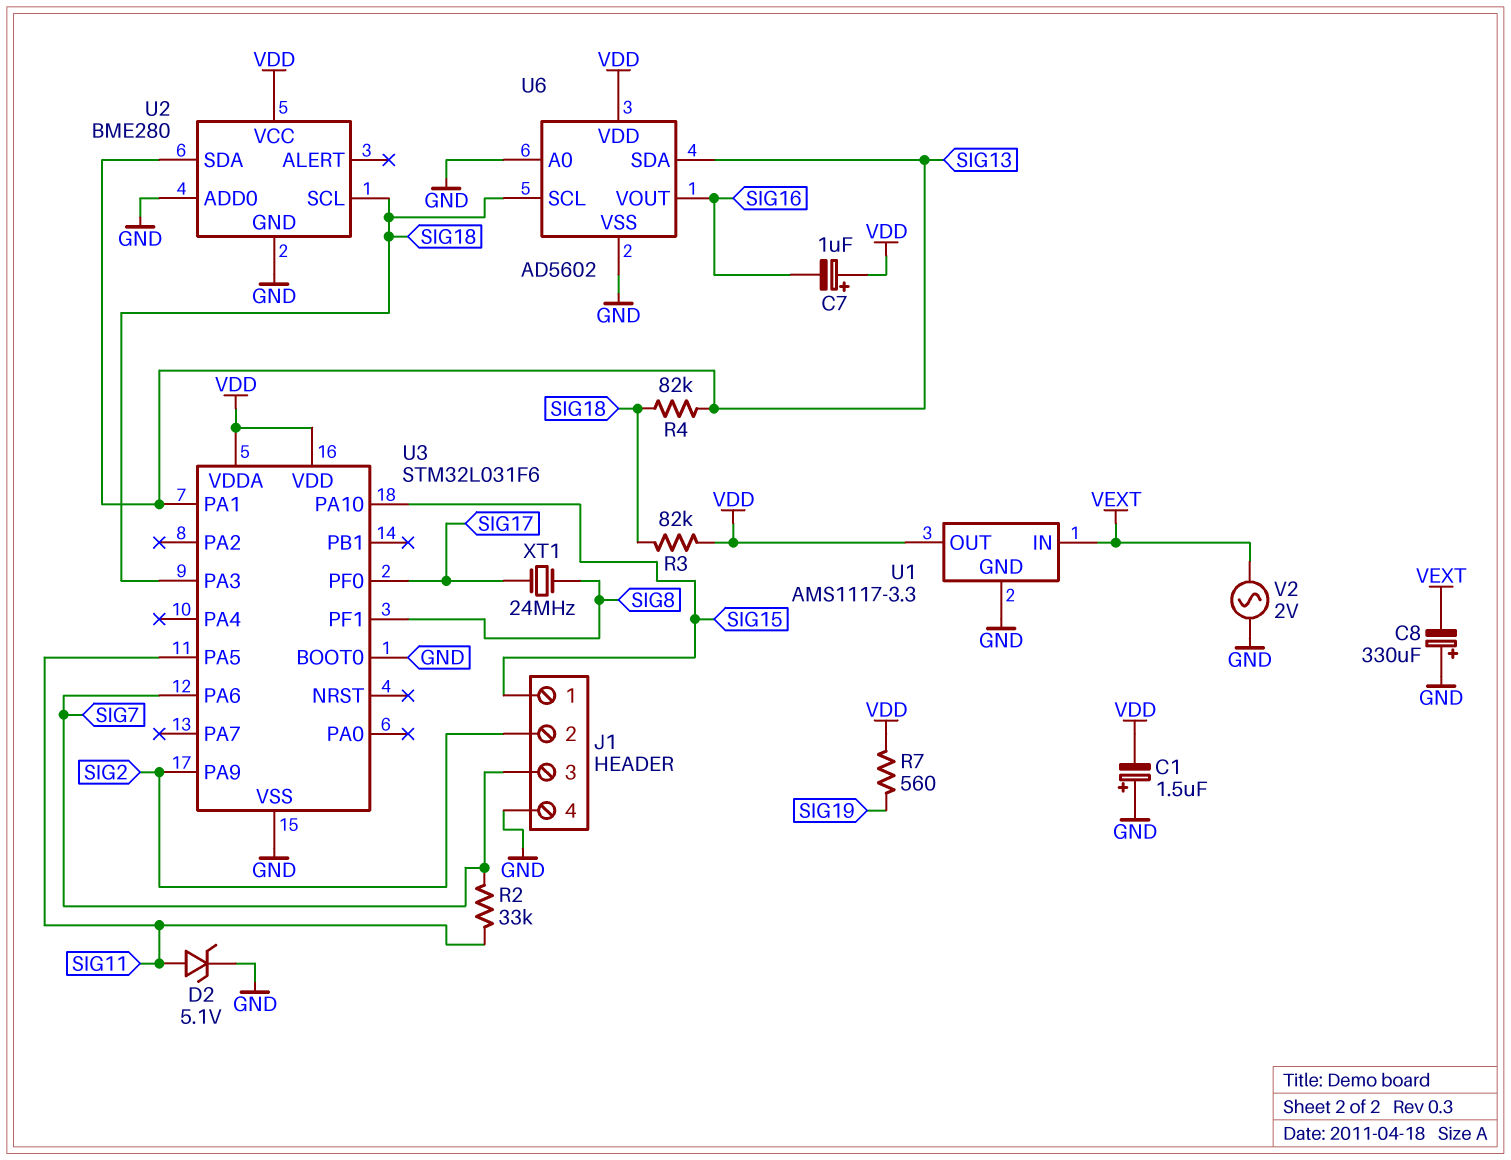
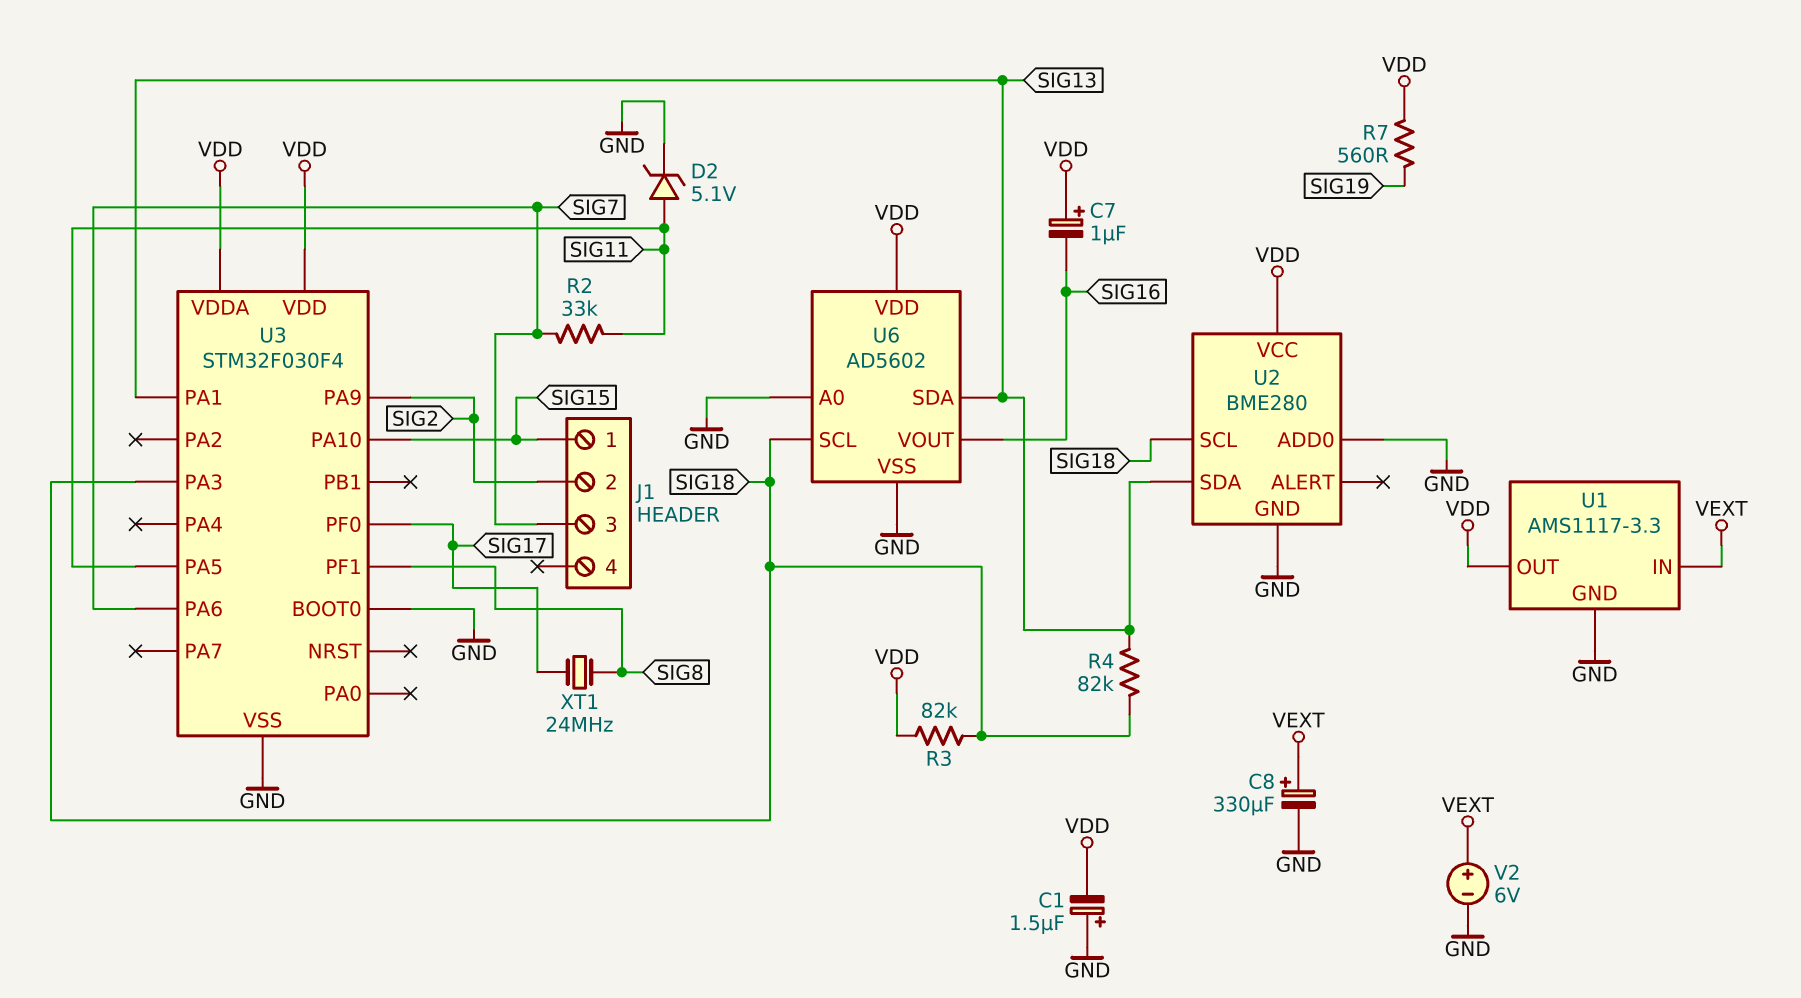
C8: 330uF (plus GND, minus VEXT) -> 330uF (plus VEXT, minus GND)
J1 pin 4: GND -> none
U3: STM32L031F6 -> STM32F030F4
V2: AC 2V (GND, VEXT) -> 6V (plus VEXT, minus GND)

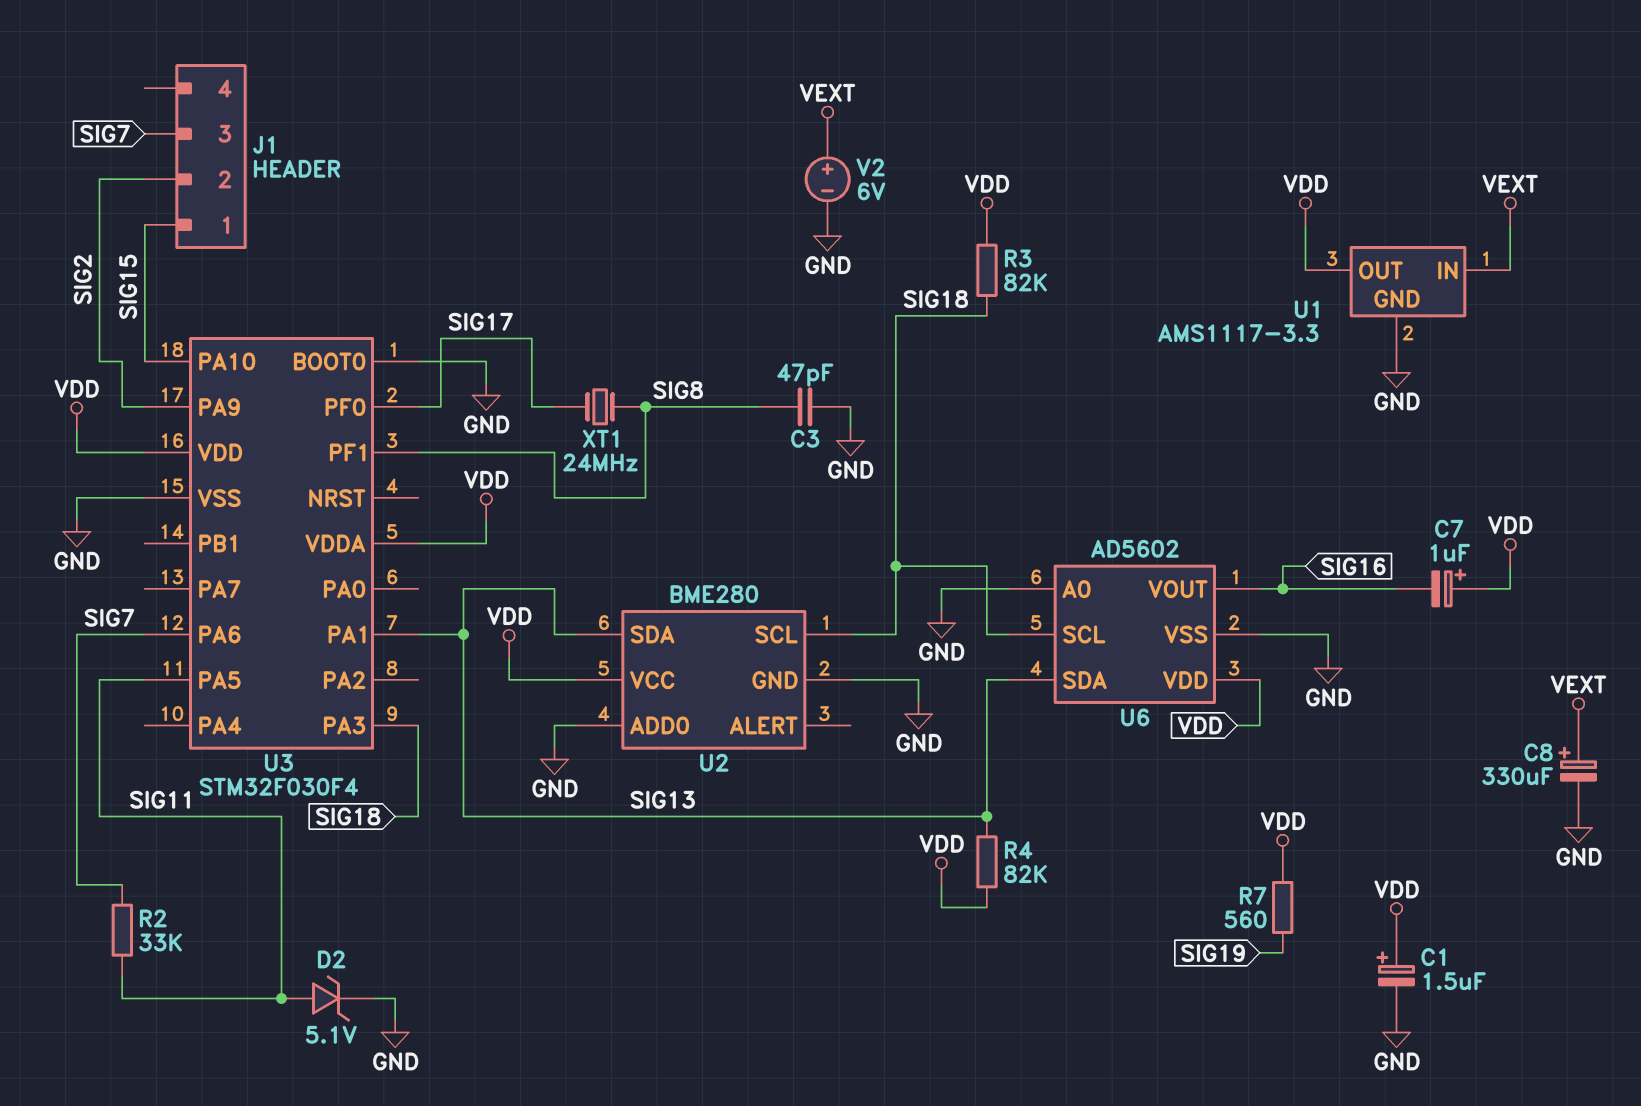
C1: 1.5uF (plus GND, minus VDD) -> 1.5uF (plus VDD, minus GND)
C3: none -> 47pF (GND, SIG8)
R4: 82k (SIG13, SIG18) -> 82k (SIG13, VDD)

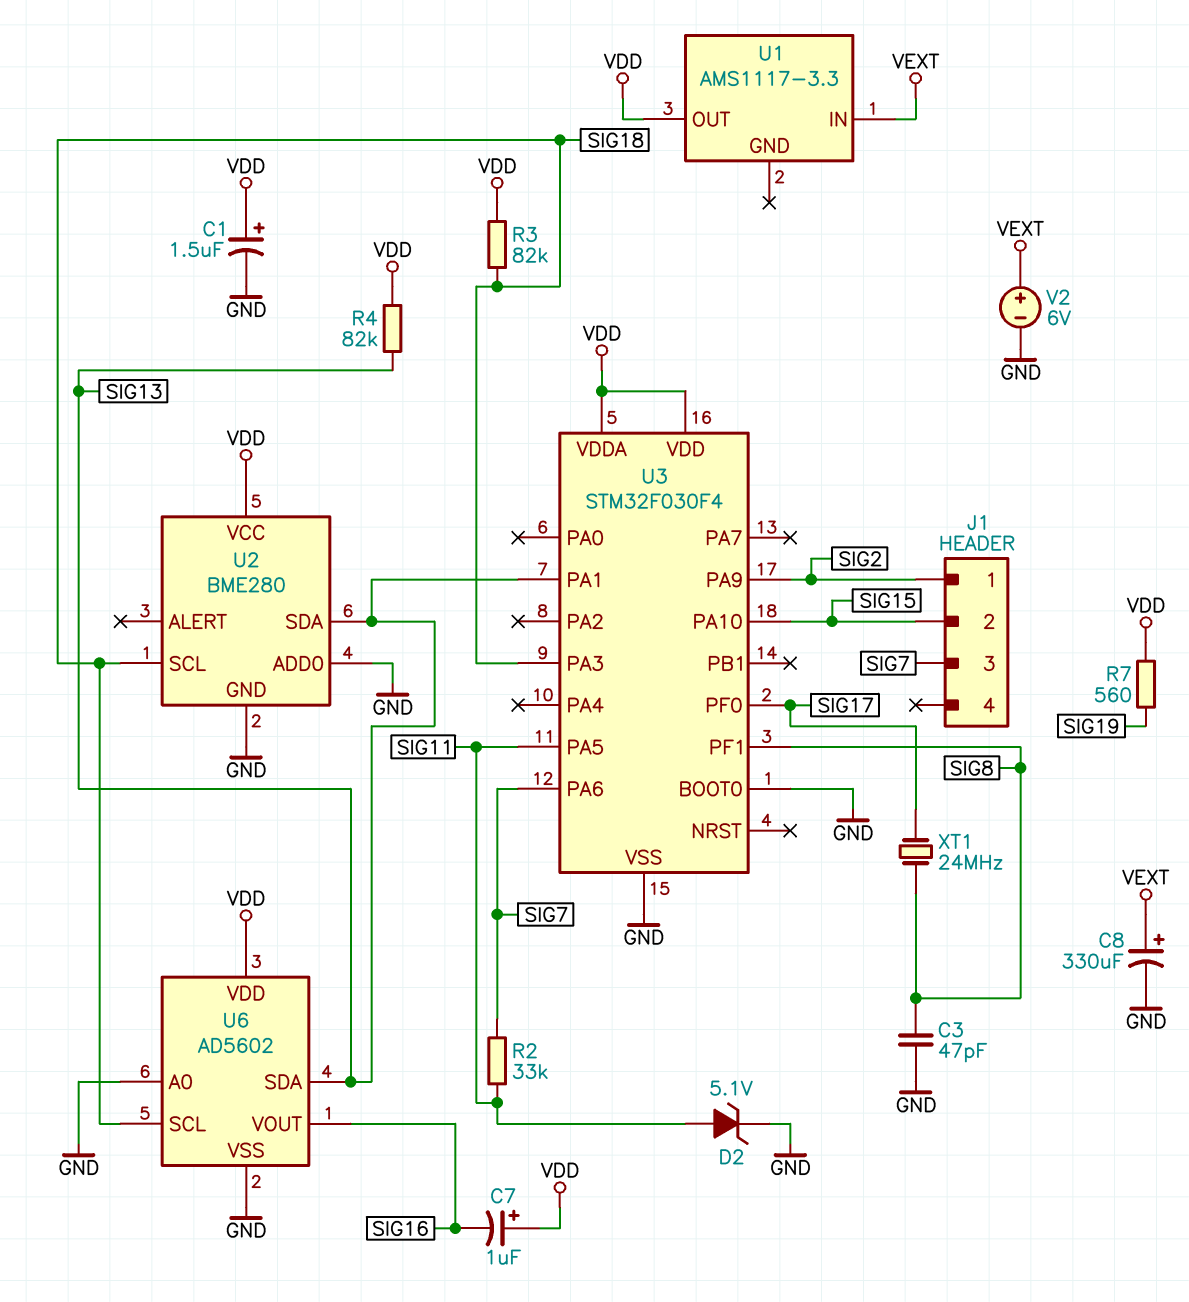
J1 pin 1: SIG15 -> SIG2
J1 pin 2: SIG2 -> SIG15
U1 pin GND: GND -> none

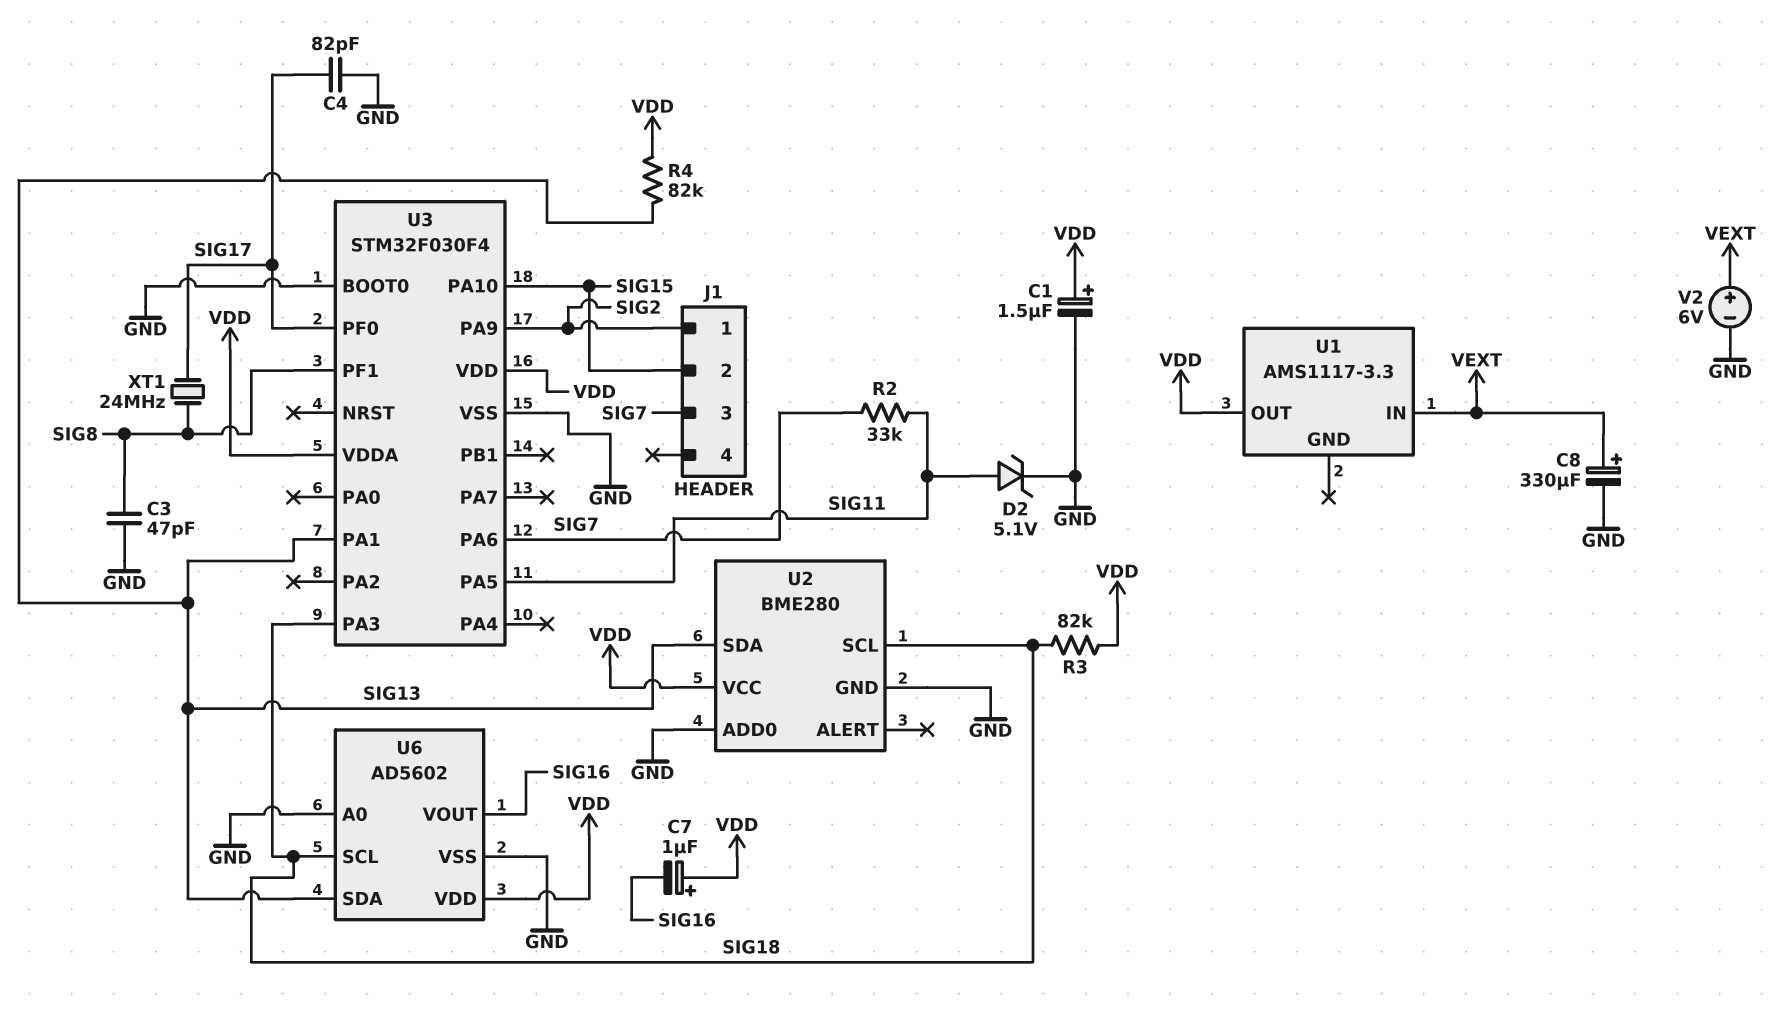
C4: none -> 82pF (GND, SIG17)
R7: 560 (SIG19, VDD) -> none

